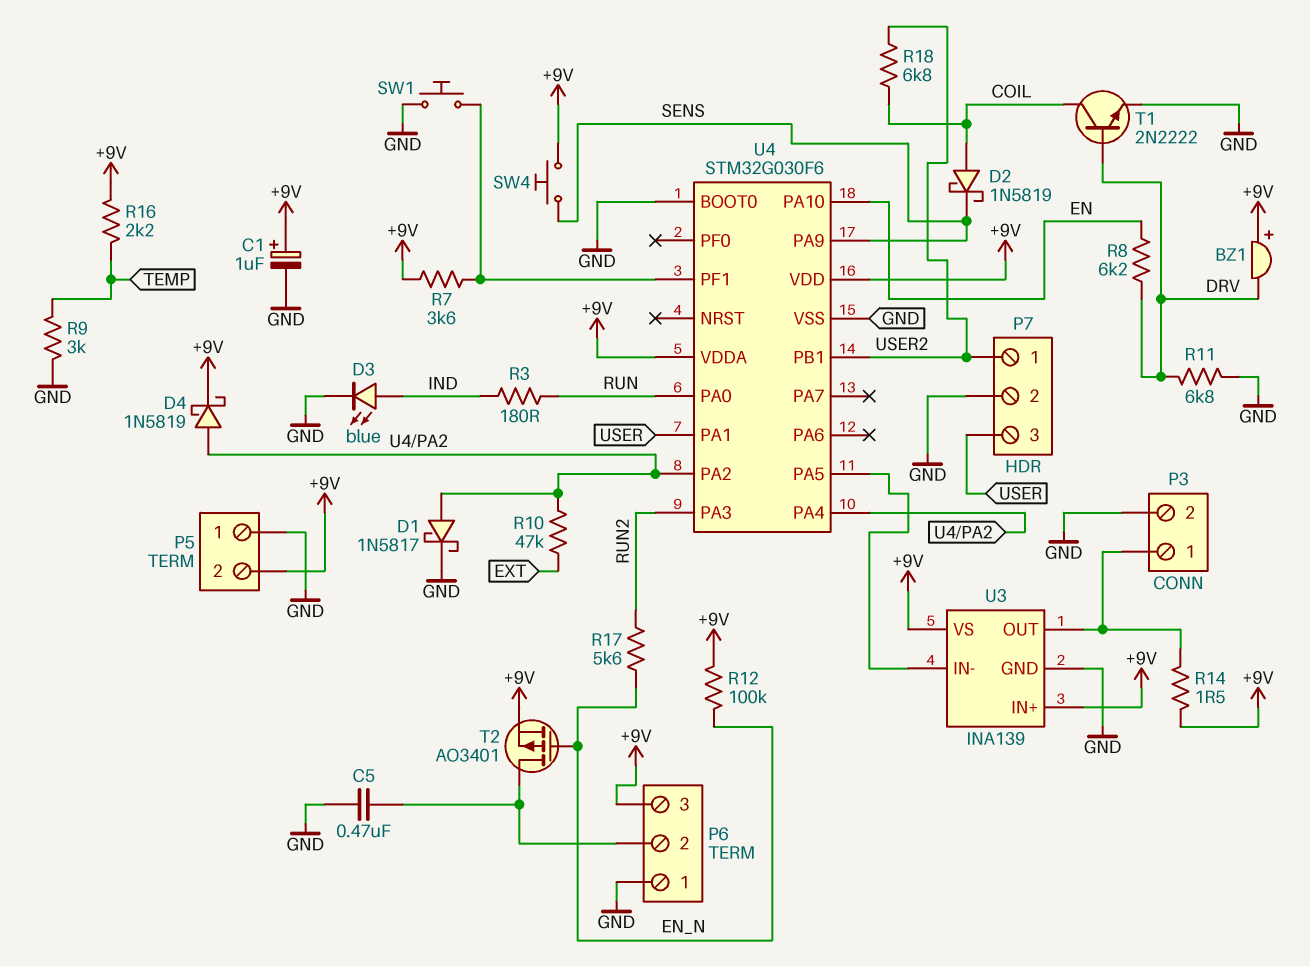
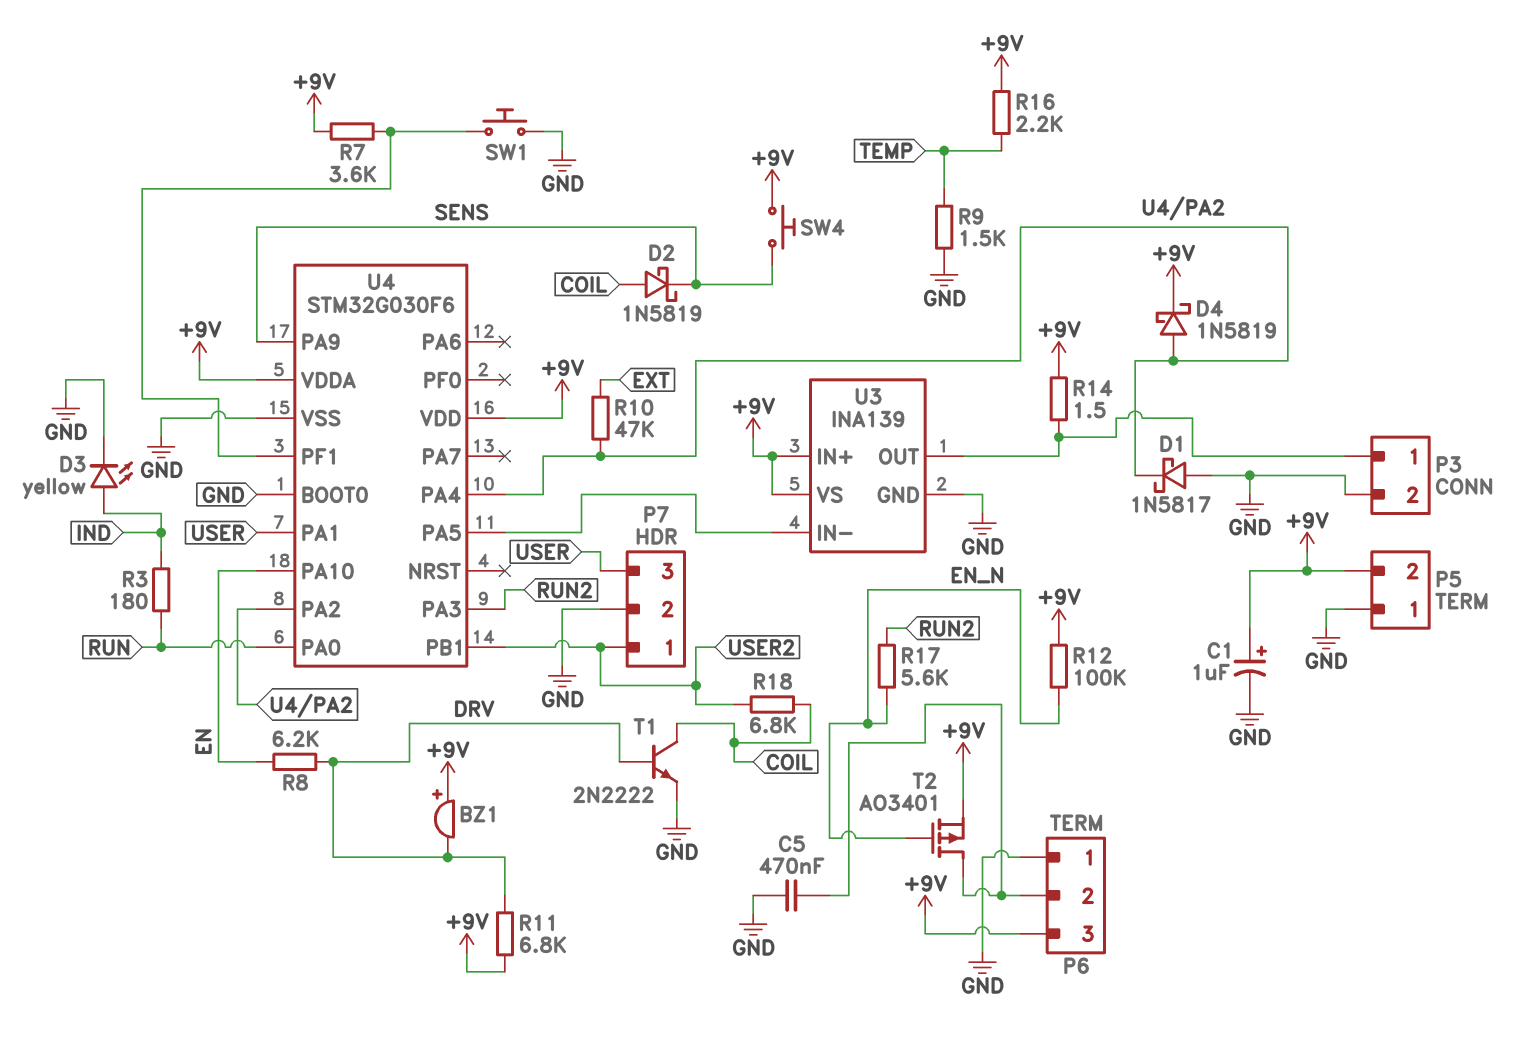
D1: schottky 1N5817 (A U4/PA2, K GND) -> schottky 1N5817 (A GND, K U4/PA2)
D3: LED blue (A IND, K GND) -> LED yellow (A IND, K GND)
R9: 3k (GND, TEMP) -> 1.5k (GND, TEMP)
R11: 6.8k (DRV, GND) -> 6.8k (+9V, DRV)

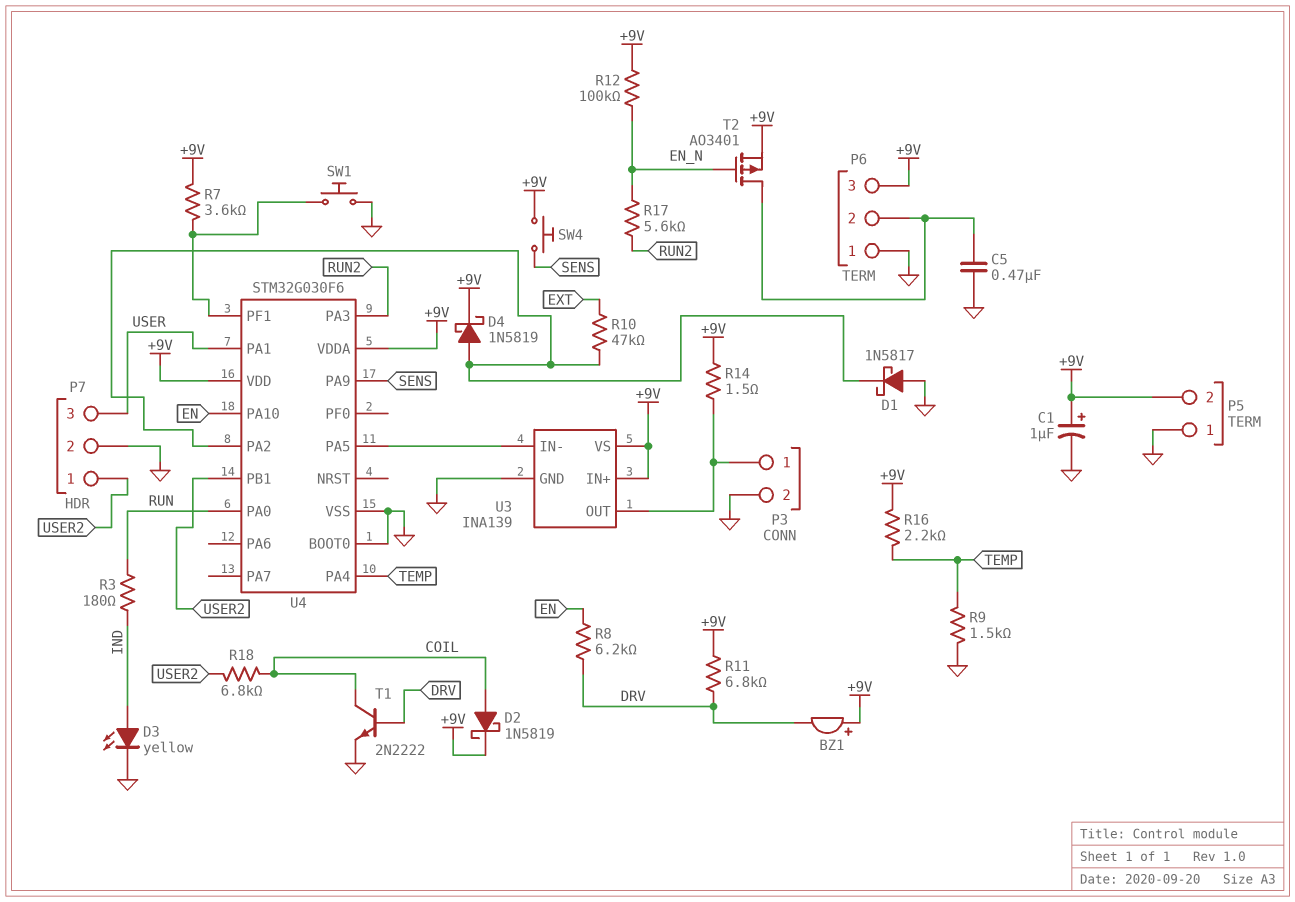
D2: schottky 1N5819 (A COIL, K SENS) -> schottky 1N5819 (A COIL, K +9V)
U4 pin PA4: U4/PA2 -> TEMP

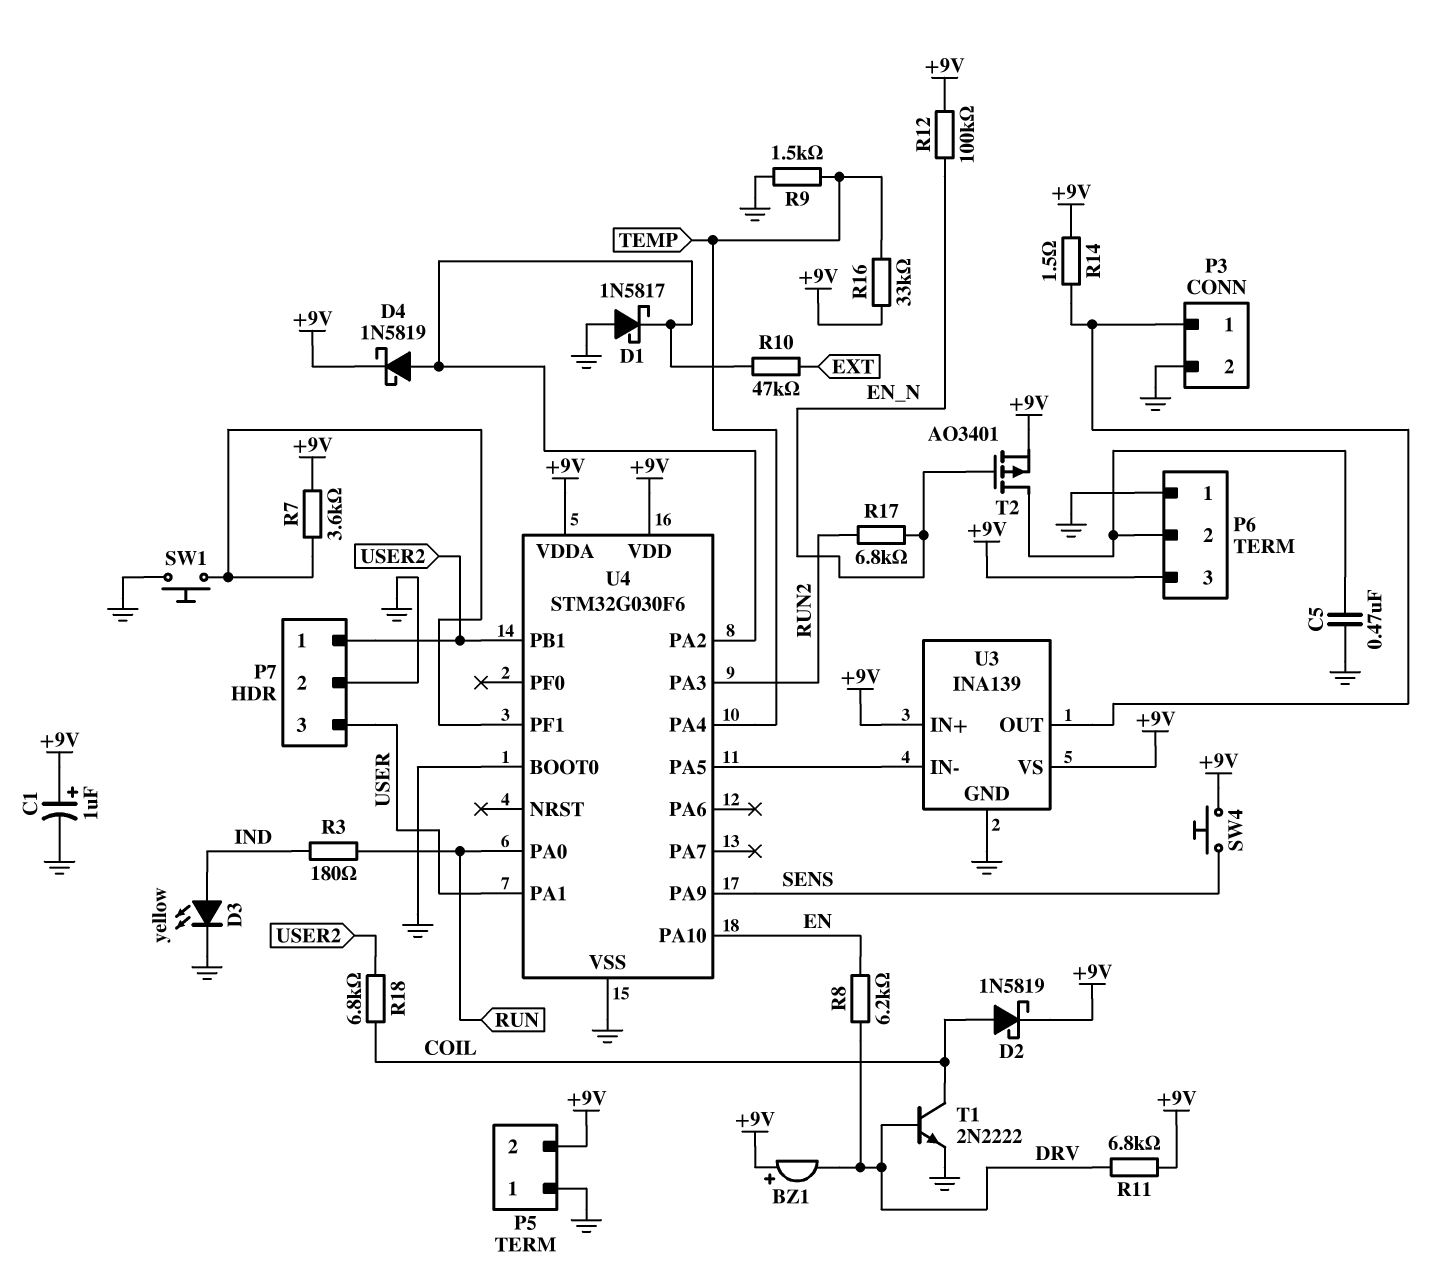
R16: 2.2k (+9V, TEMP) -> 33k (+9V, TEMP)
R17: 5.6k (EN_N, RUN2) -> 6.8k (EN_N, RUN2)

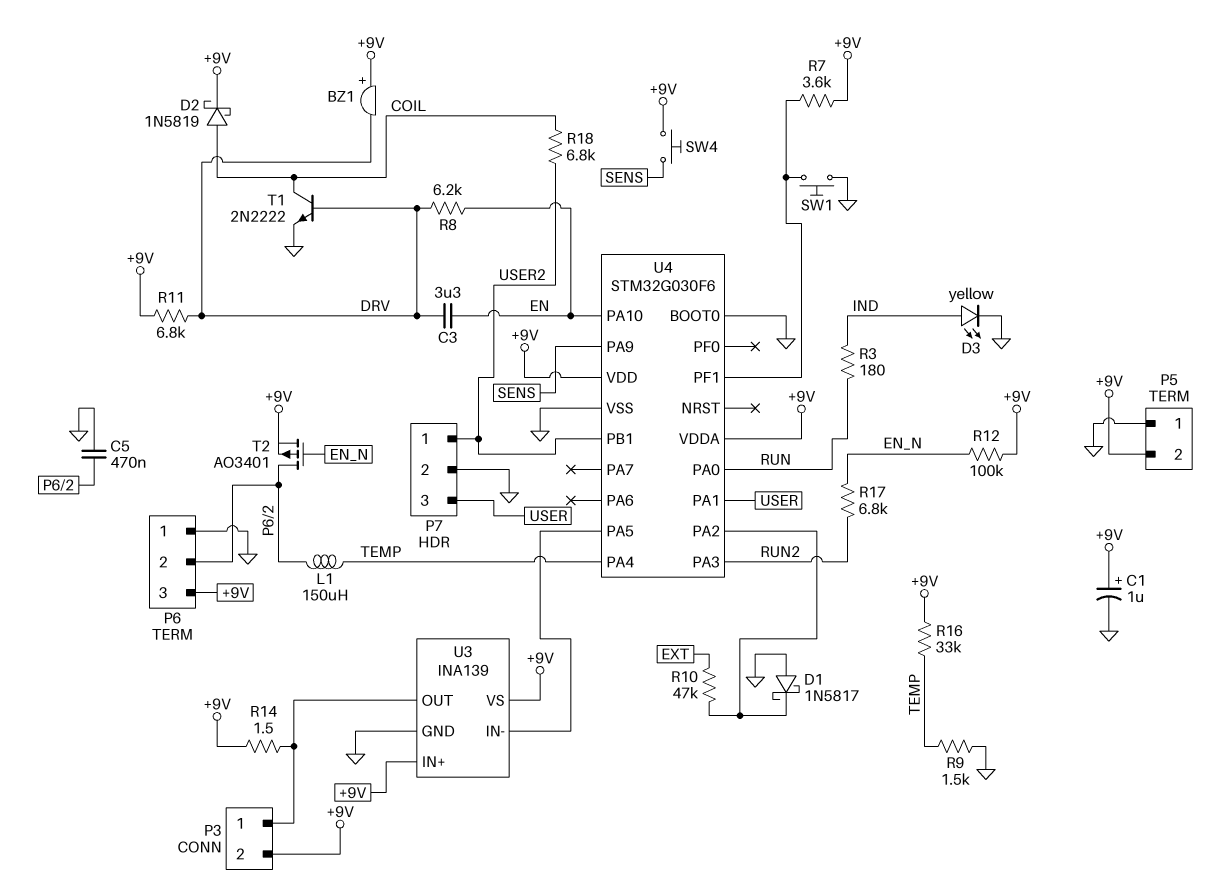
C3: none -> 3.3uF (DRV, EN)
D4: schottky 1N5819 (A U4/PA2, K +9V) -> none
L1: none -> 150uH (P6/2, TEMP)
P3 pin 2: GND -> +9V

